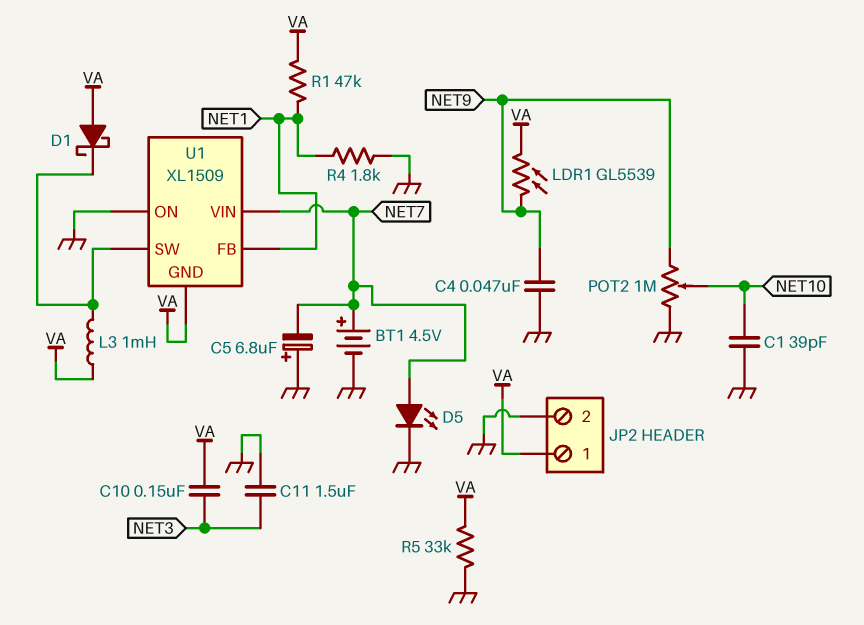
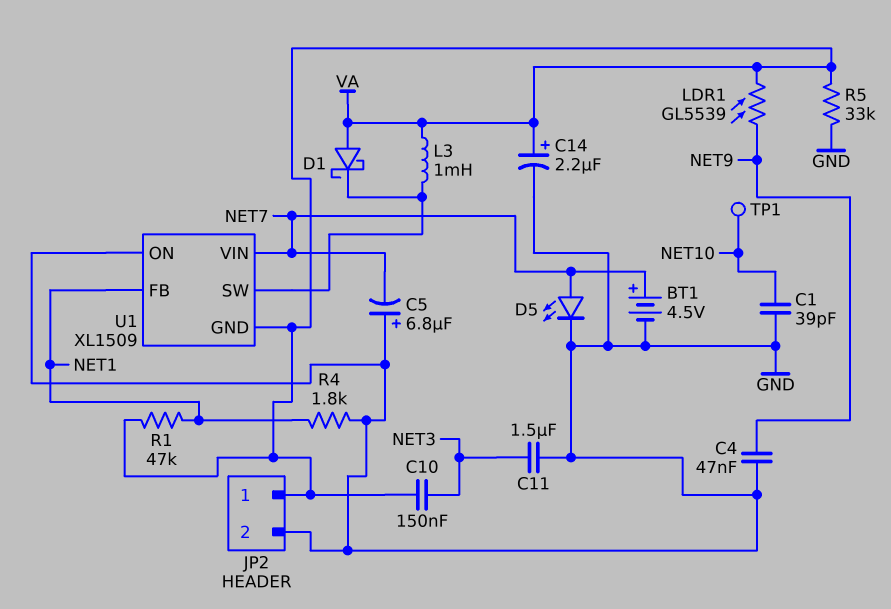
C14: none -> 2.2uF (plus VA, minus GND)
POT2: 1M (GND, NET9, wiper NET10) -> none
TP1: none -> test point (NET10)

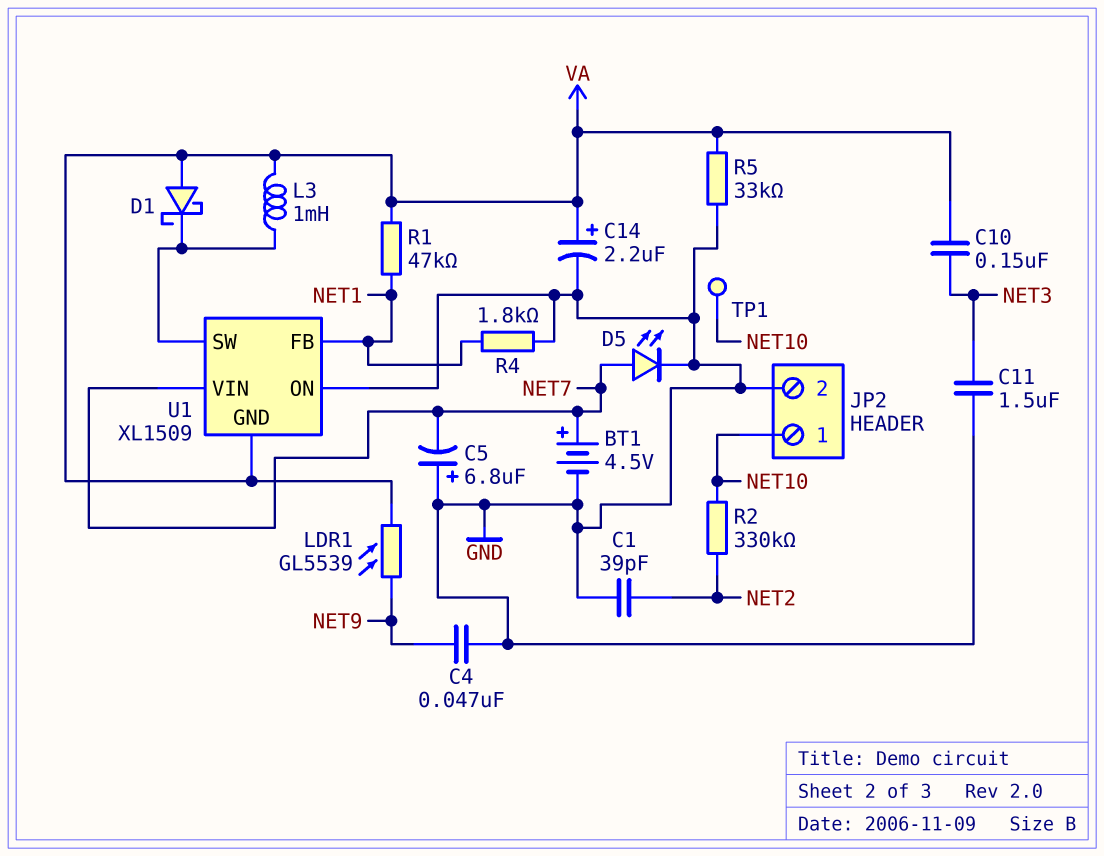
C1: 39pF (GND, NET10) -> 39pF (GND, NET2)
JP2 pin 1: VA -> NET10
R2: none -> 330k (NET2, NET10)

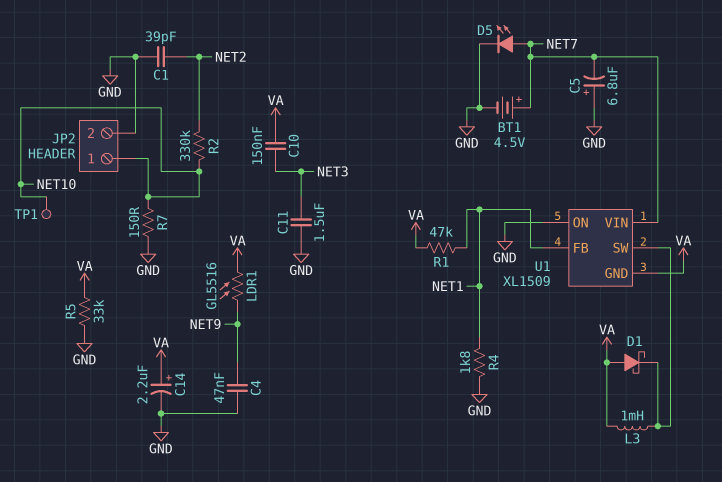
LDR1: GL5539 (NET9, VA) -> GL5516 (NET9, VA)
R7: none -> 150 (GND, NET10)

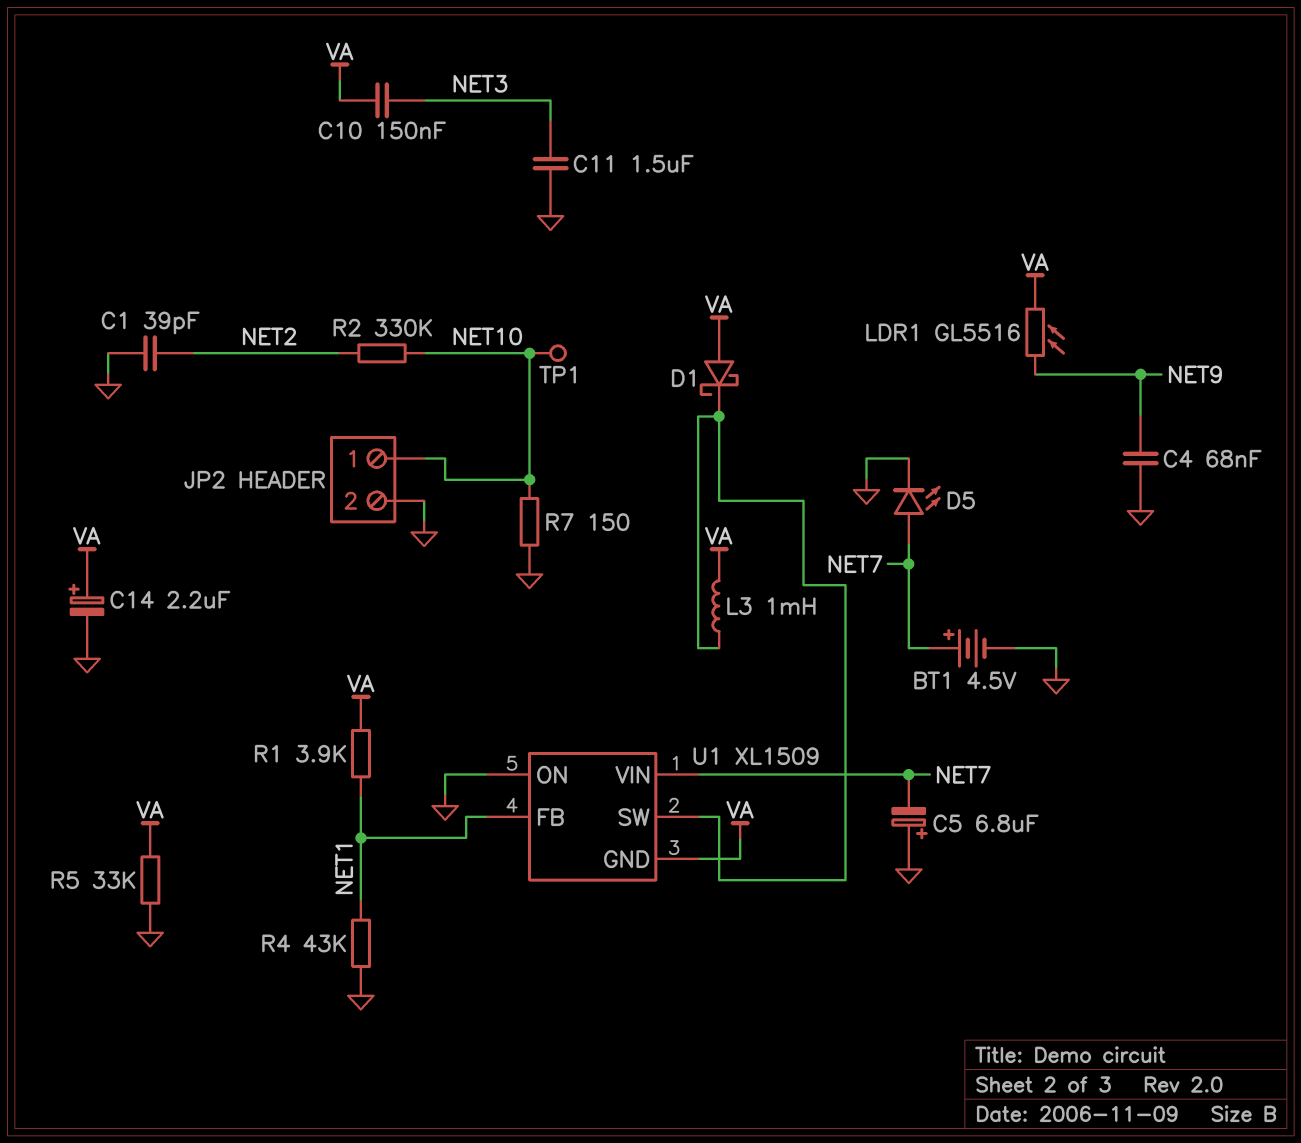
C4: 47nF (GND, NET9) -> 68nF (GND, NET9)
R1: 47k (NET1, VA) -> 3.9k (NET1, VA)
R4: 1.8k (GND, NET1) -> 43k (GND, NET1)

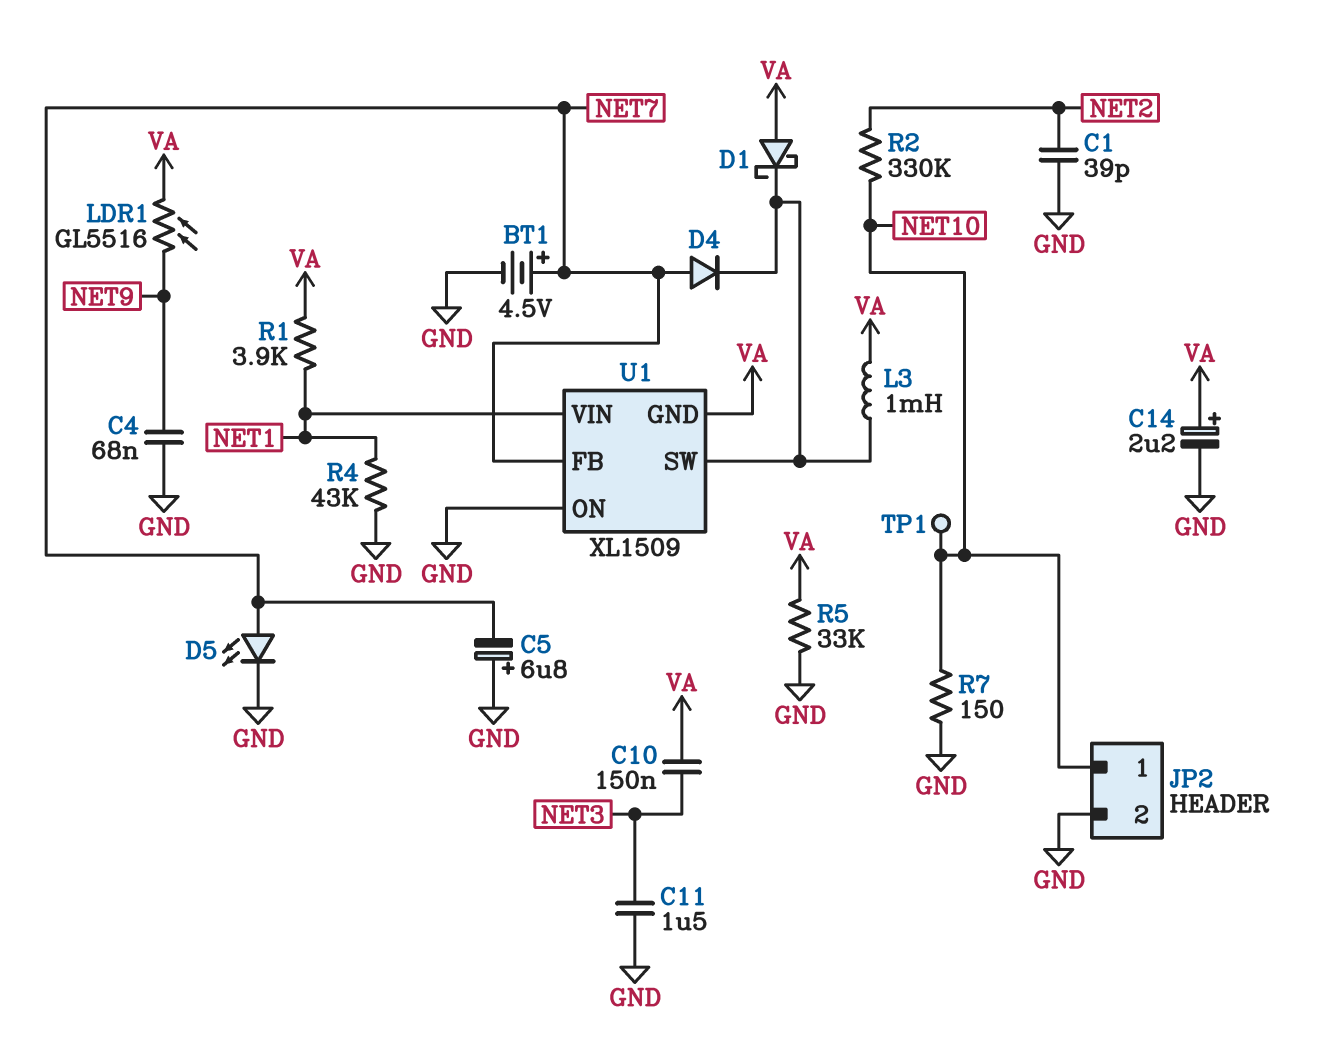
D4: none -> diode (A NET7, K U1/SW)
U1 pin FB: NET1 -> NET7
U1 pin VIN: NET7 -> NET1

